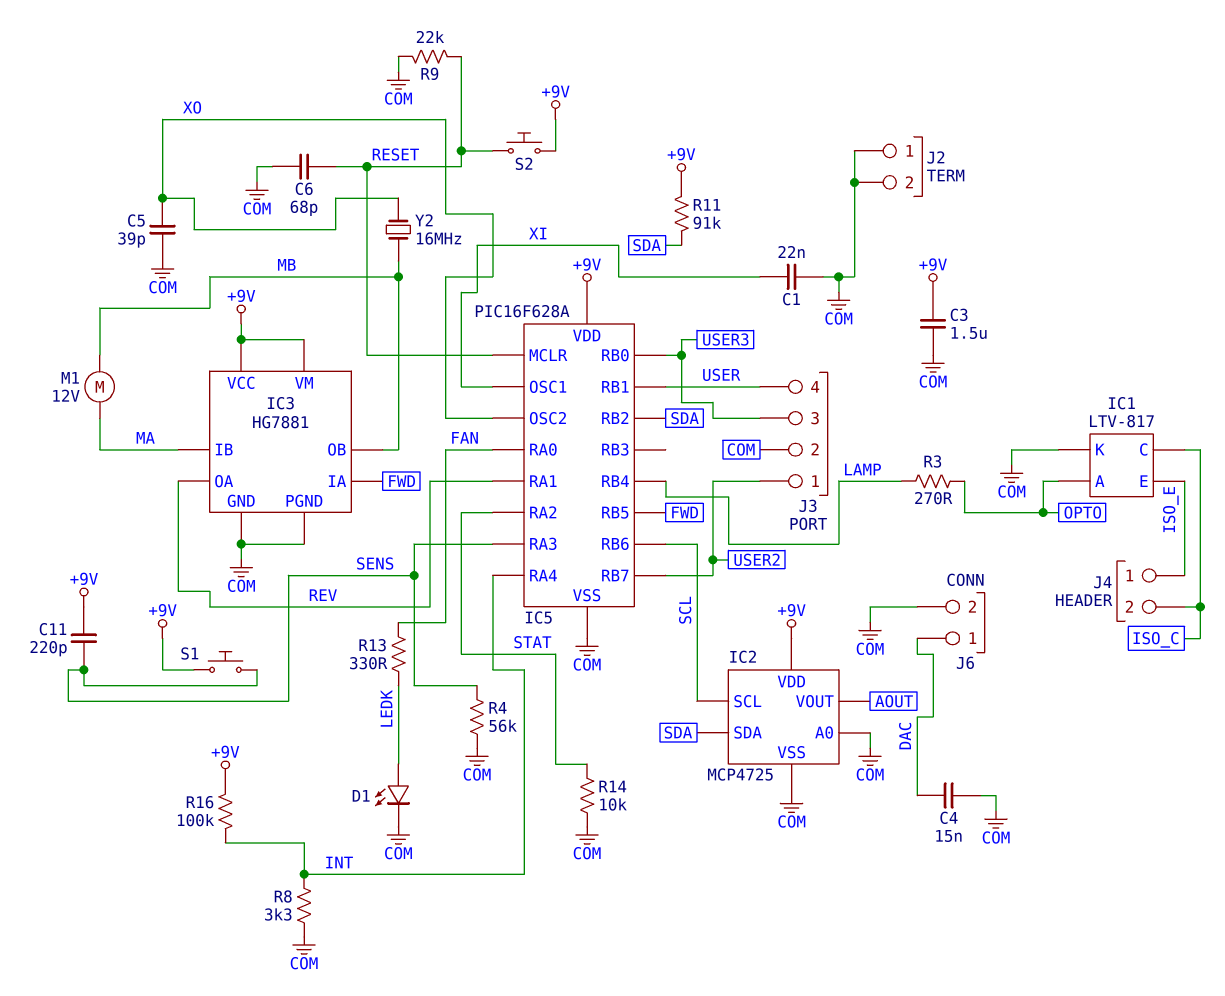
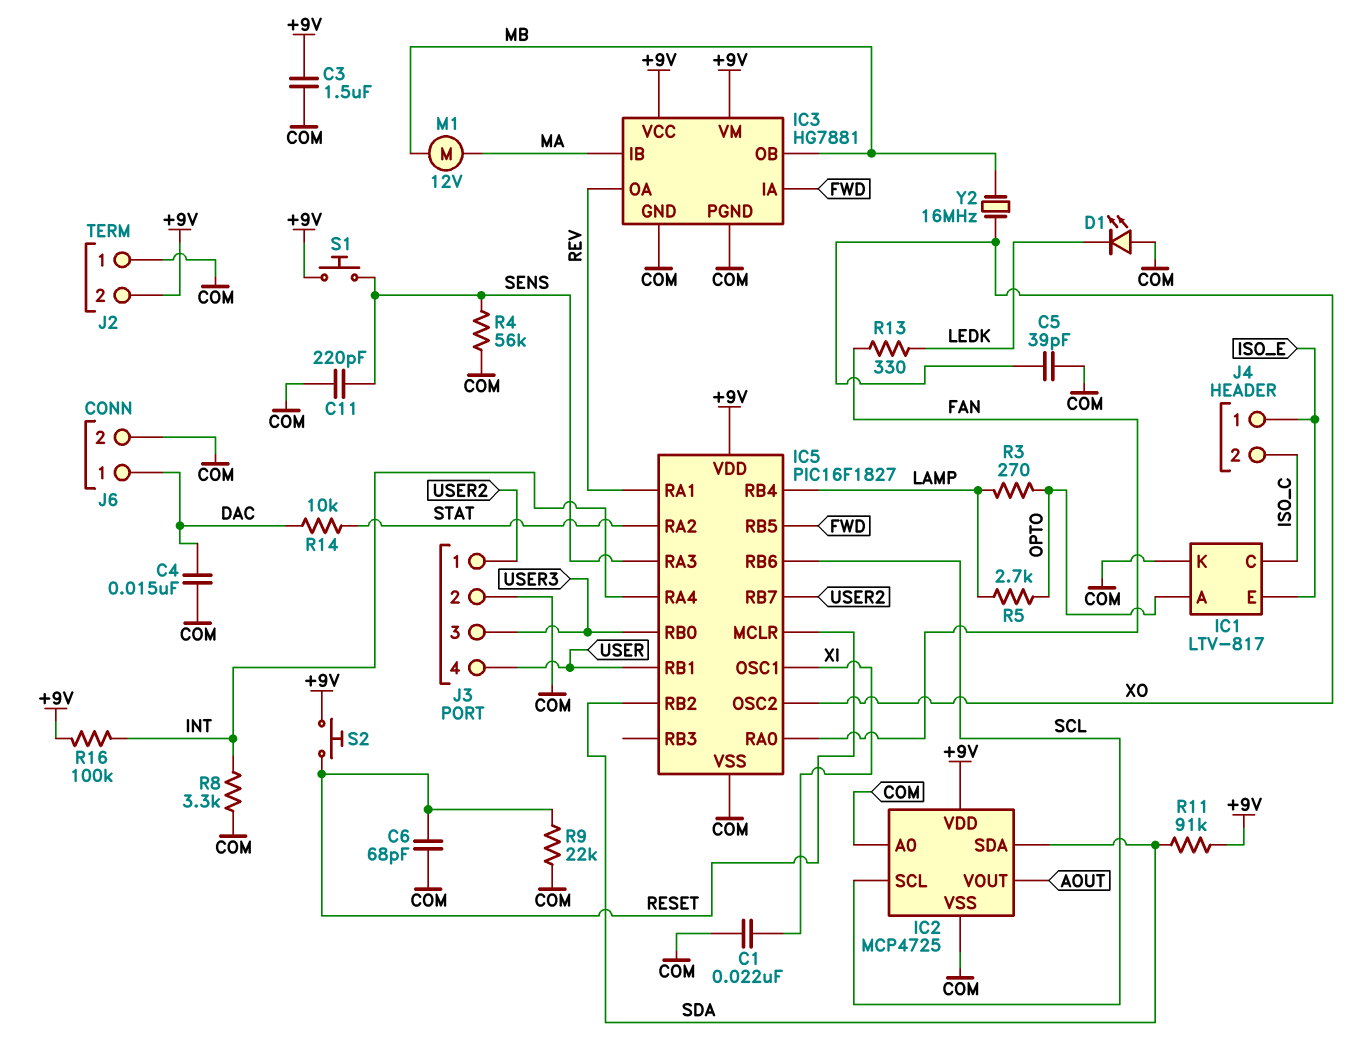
C11: 220pF (+9V, SENS) -> 220pF (COM, SENS)
D1: LED (A LEDK, K COM) -> LED (A COM, K LEDK)
IC5: PIC16F628A -> PIC16F1827
J2 pin 2: COM -> +9V
R5: none -> 2.7k (LAMP, OPTO)
R14: 10k (COM, STAT) -> 10k (DAC, STAT)

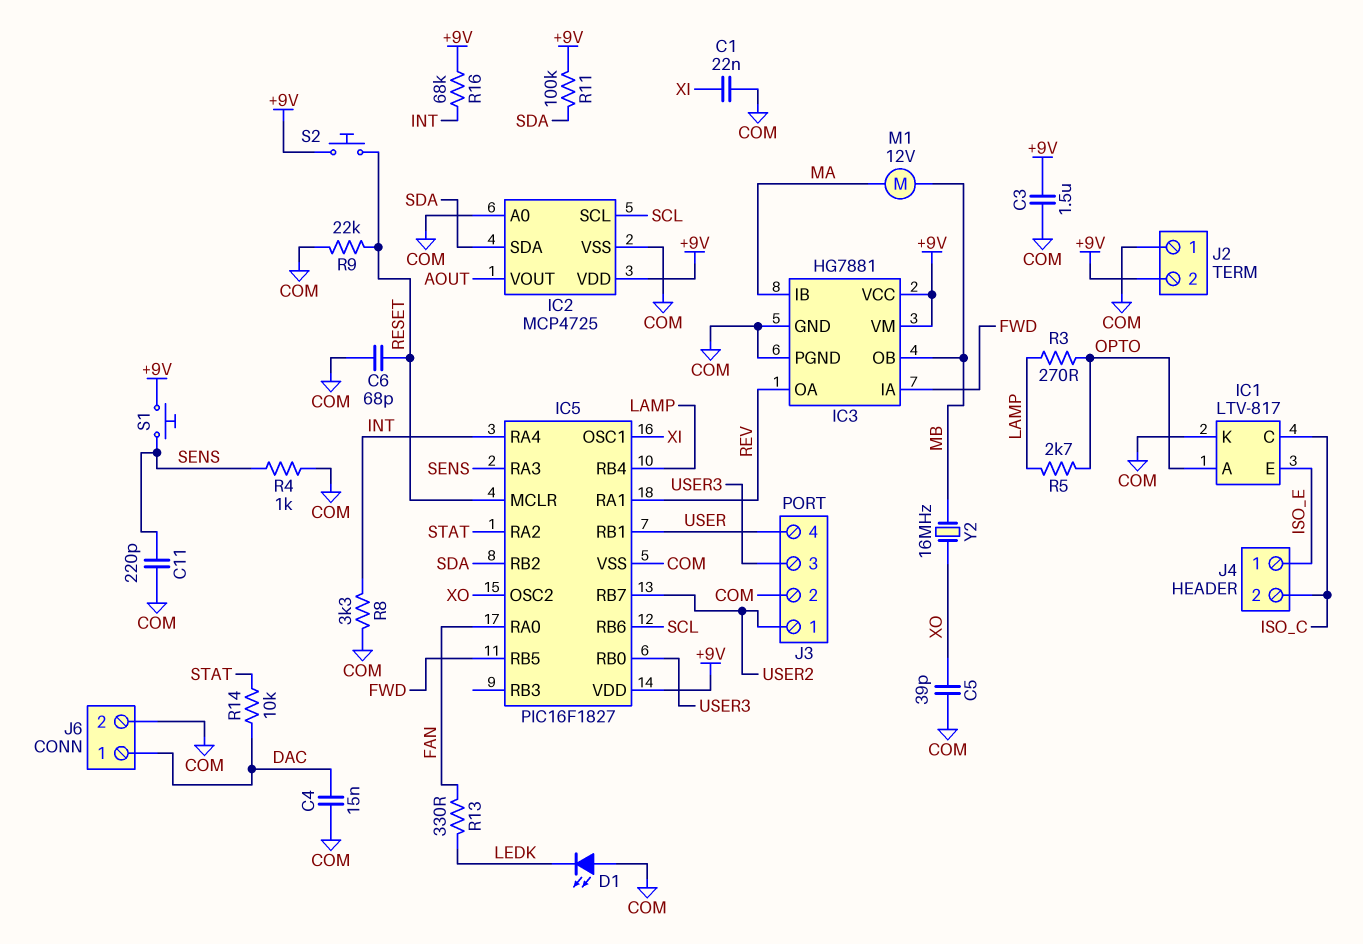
R4: 56k (COM, SENS) -> 1k (COM, SENS)
R11: 91k (+9V, SDA) -> 100k (+9V, SDA)
R16: 100k (+9V, INT) -> 68k (+9V, INT)

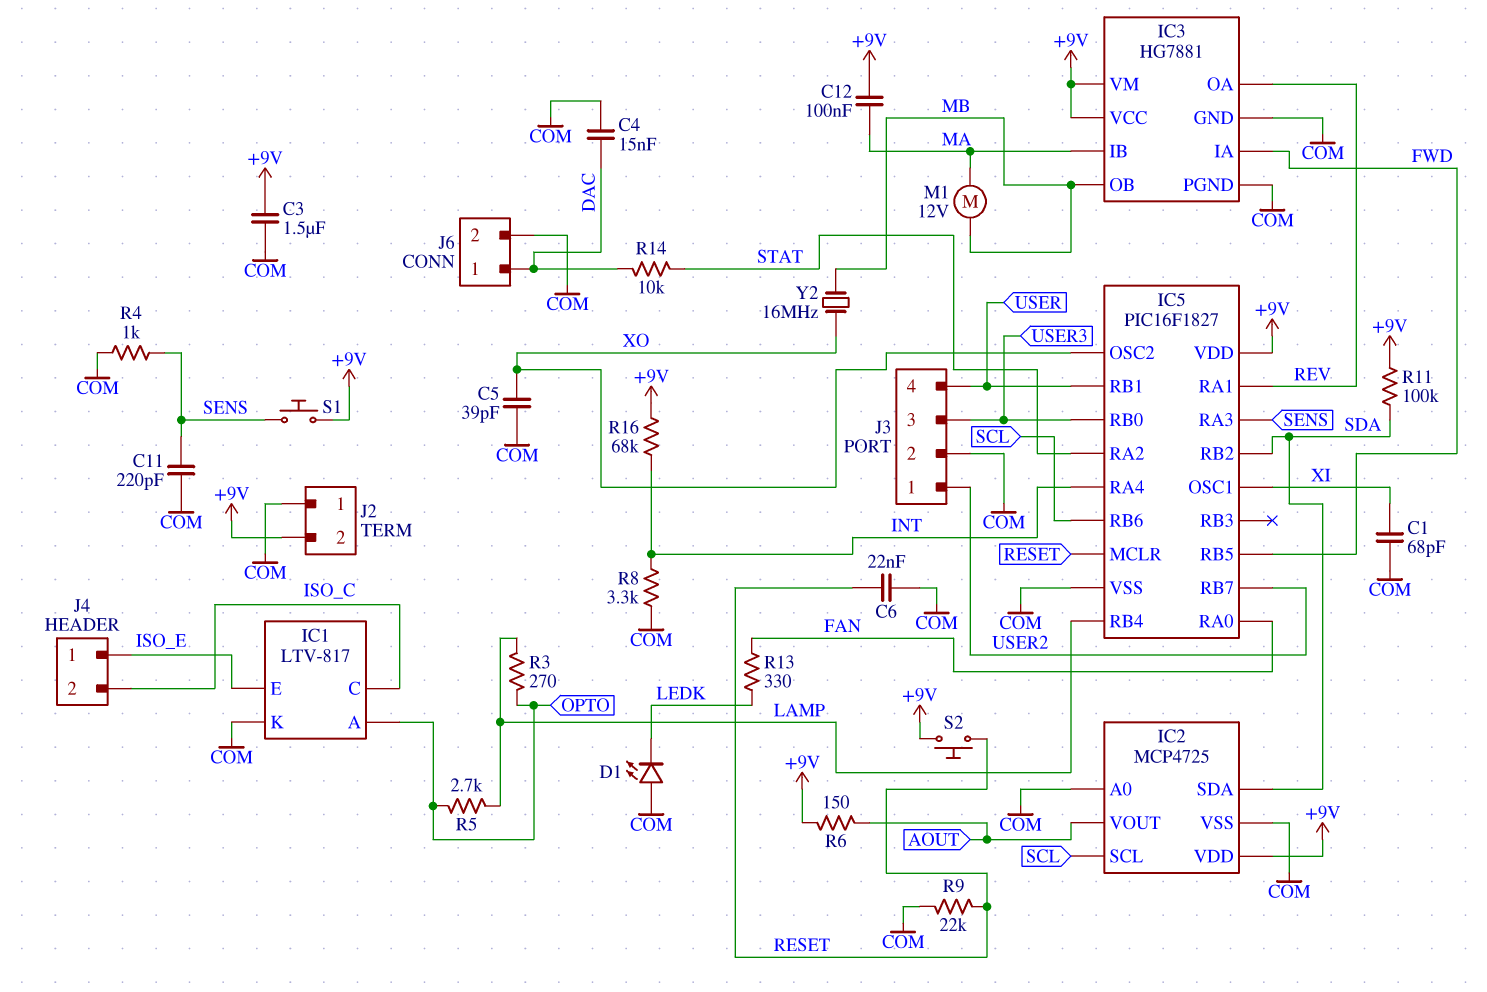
C1: 22nF (COM, XI) -> 68pF (COM, XI)
C6: 68pF (COM, RESET) -> 22nF (COM, RESET)
C12: none -> 100nF (+9V, MA)
R6: none -> 150 (+9V, AOUT)

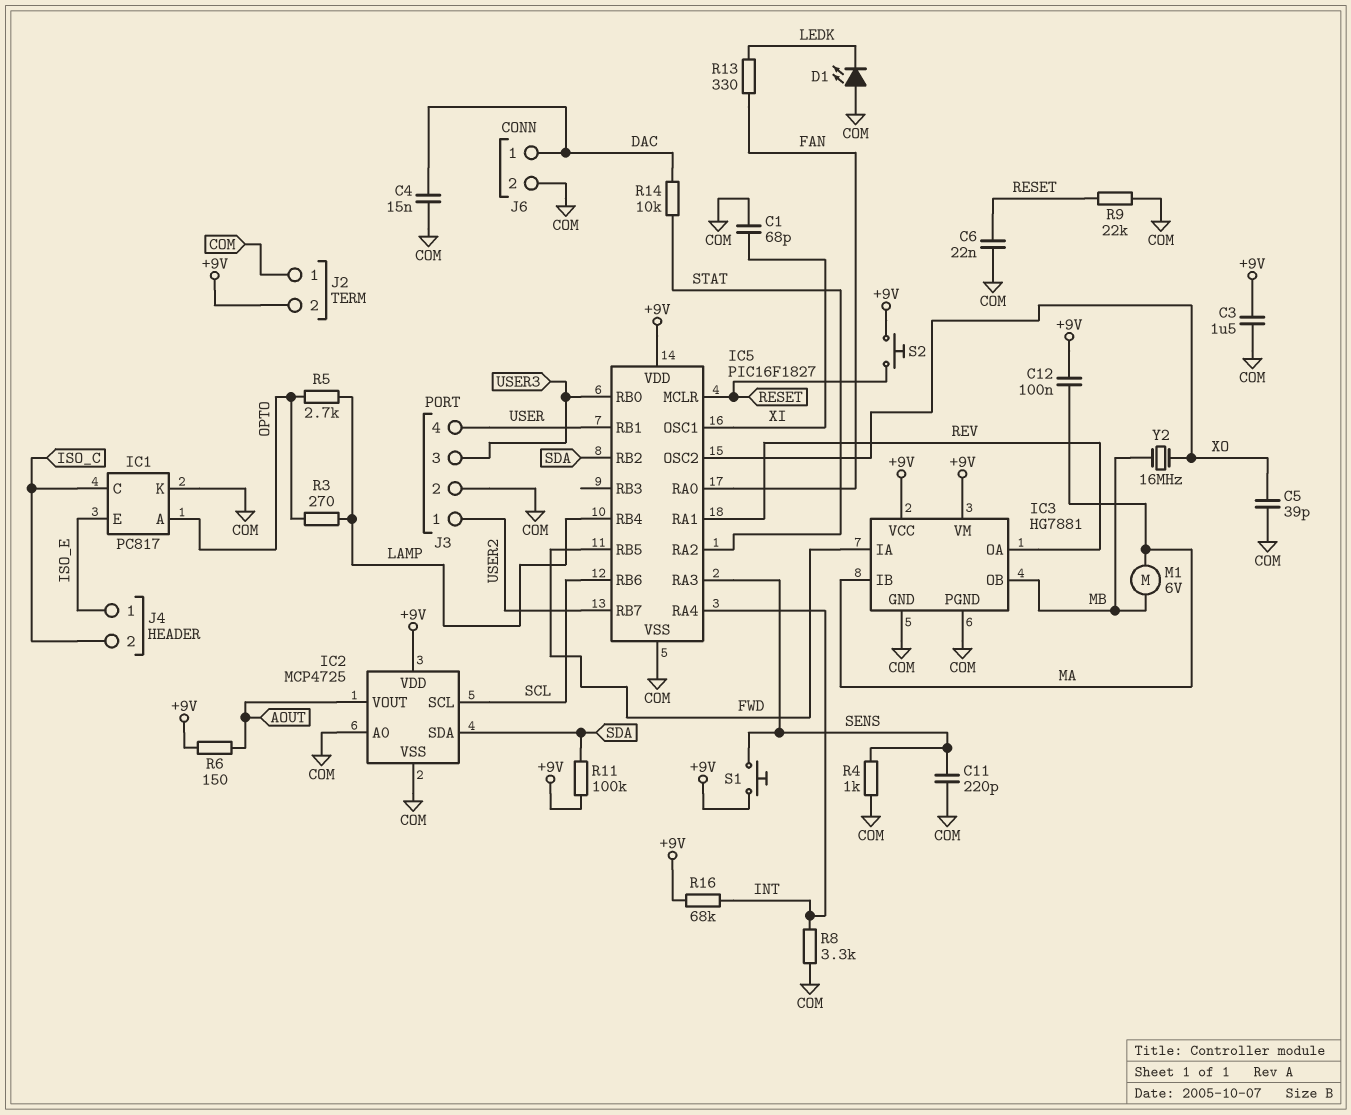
IC1: LTV-817 -> PC817
M1: motor 12V (MA, MB) -> motor 6V (MA, MB)

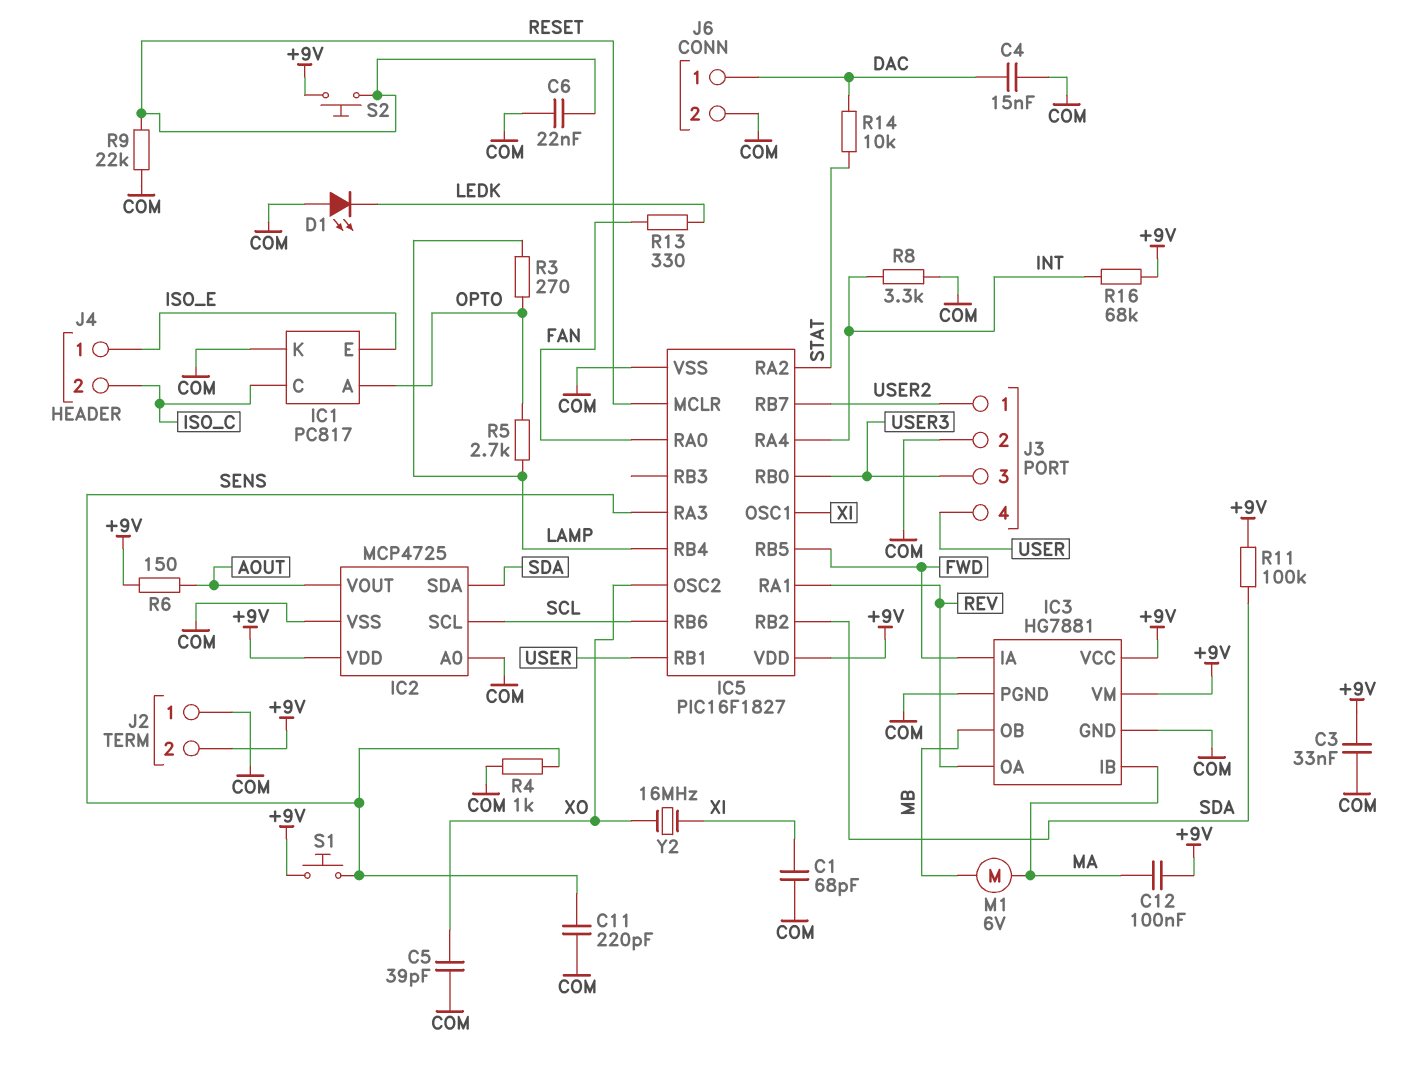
C3: 1.5uF (+9V, COM) -> 33nF (+9V, COM)
Y2: 16MHz (MB, XO) -> 16MHz (XI, XO)

